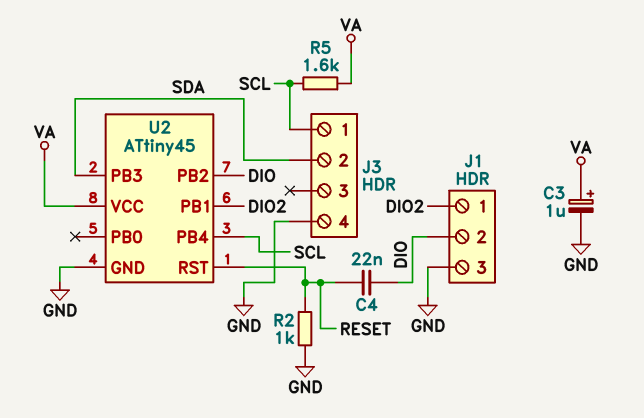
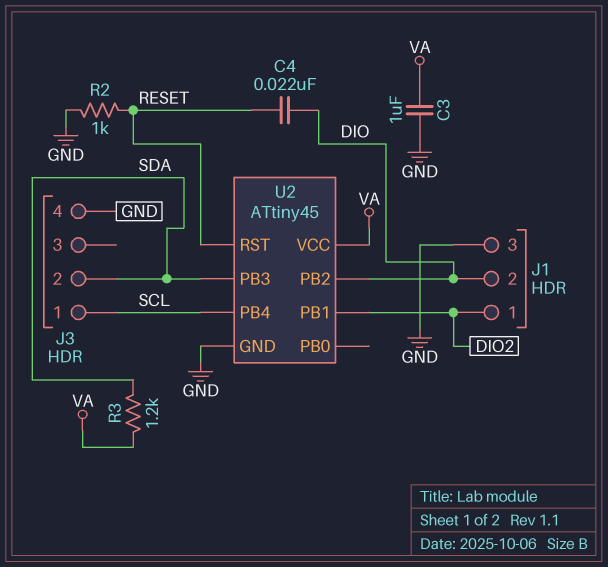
C3: 1uF (plus VA, minus GND) -> 1uF (GND, VA)
R3: none -> 1.2k (SDA, VA)
R5: 1.6k (SCL, VA) -> none

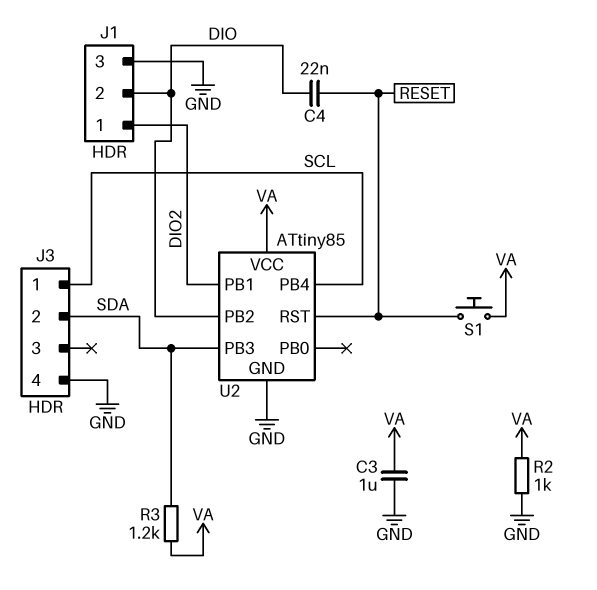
R2: 1k (GND, RESET) -> 1k (GND, VA)
S1: none -> button (RESET, VA)
U2: ATtiny45 -> ATtiny85

